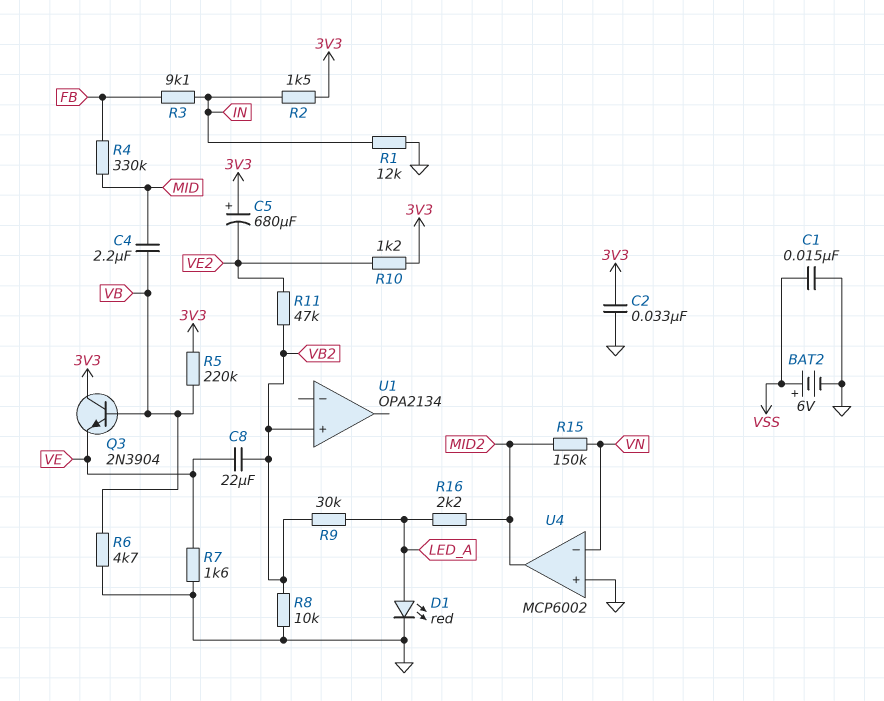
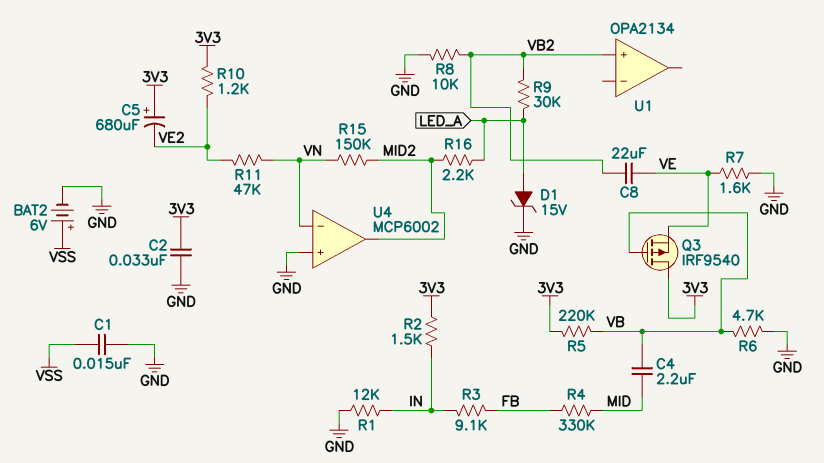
D1: LED red (A LED_A, K GND) -> zener 15V (A LED_A, K GND)
Q3: NPN 2N3904 (B VB, C 3V3, E VE) -> PMOS IRF9540 (G VB, D 3V3, S VE)
R11: 47k (VB2, VE2) -> 47k (VE2, VN)

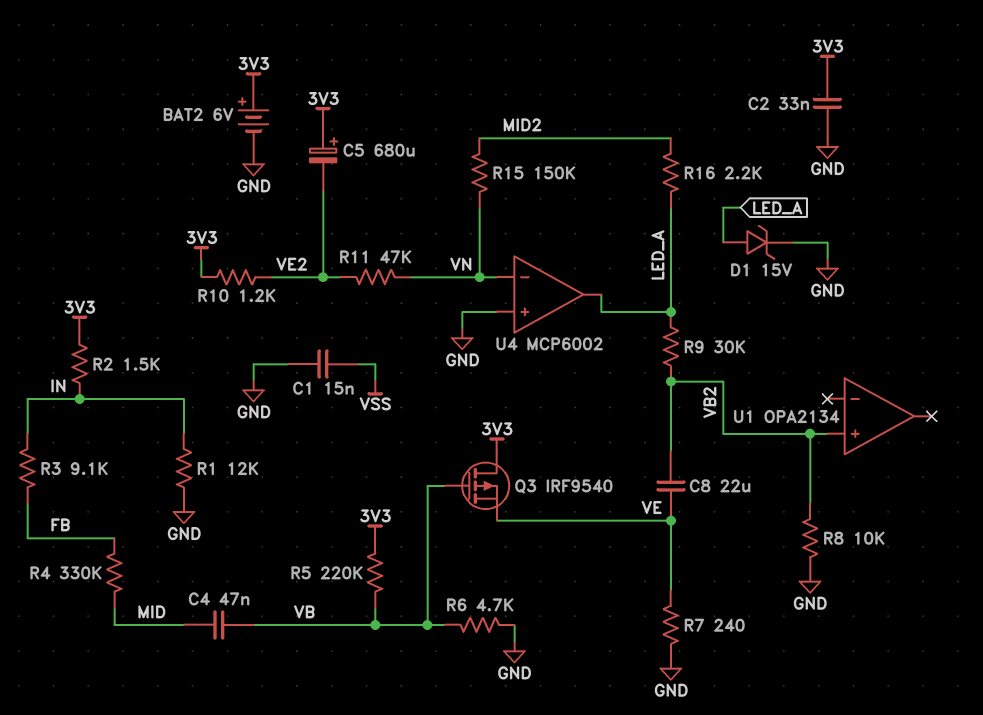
BAT2: 6V (plus VSS, minus GND) -> 6V (plus 3V3, minus GND)
C4: 2.2uF (MID, VB) -> 47nF (MID, VB)
R7: 1.6k (GND, VE) -> 240 (GND, VE)
U4 pin out: MID2 -> LED_A

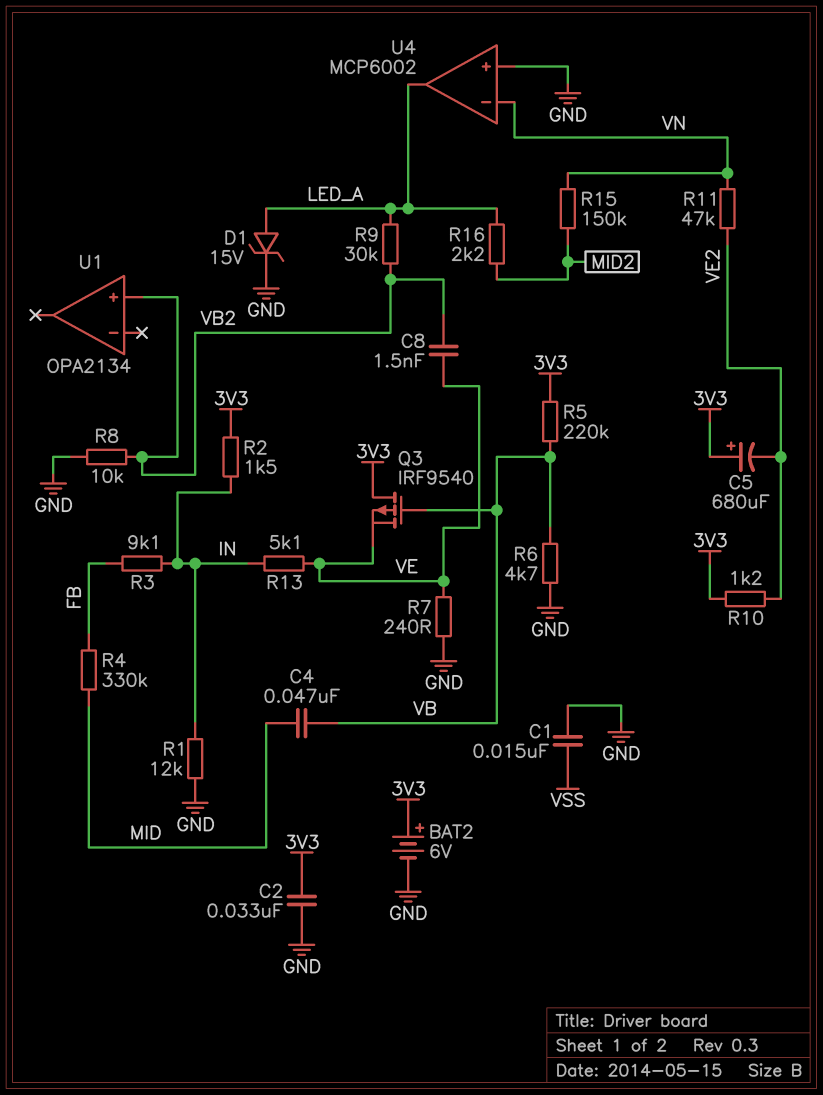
C8: 22uF (VB2, VE) -> 1.5nF (VB2, VE)
R13: none -> 5.1k (IN, VE)

